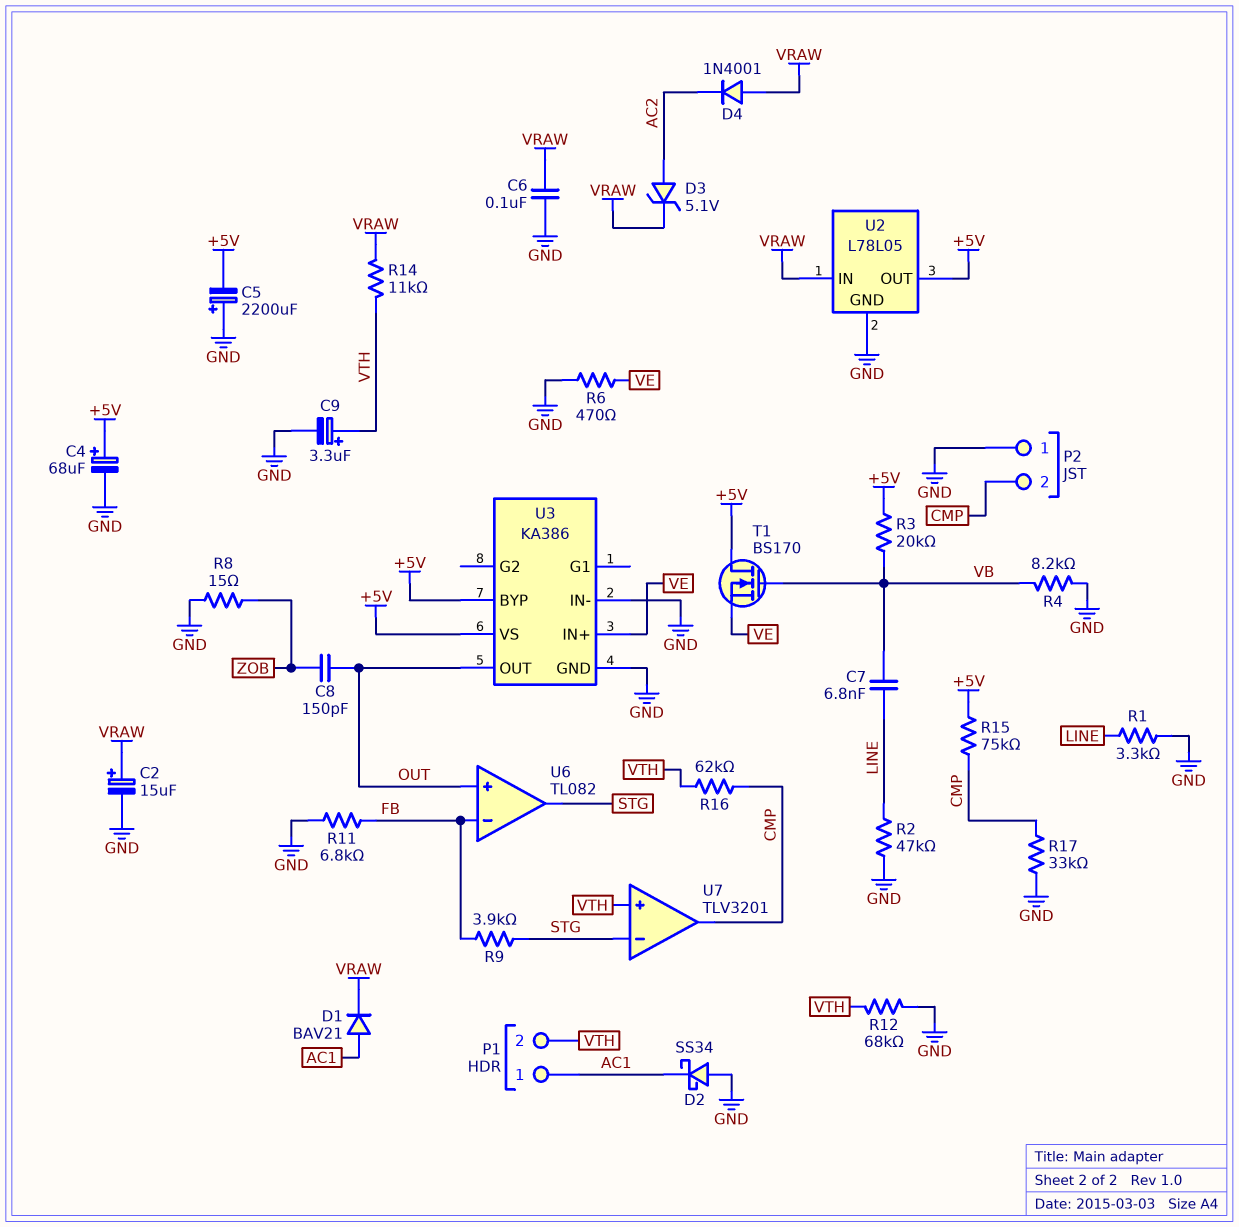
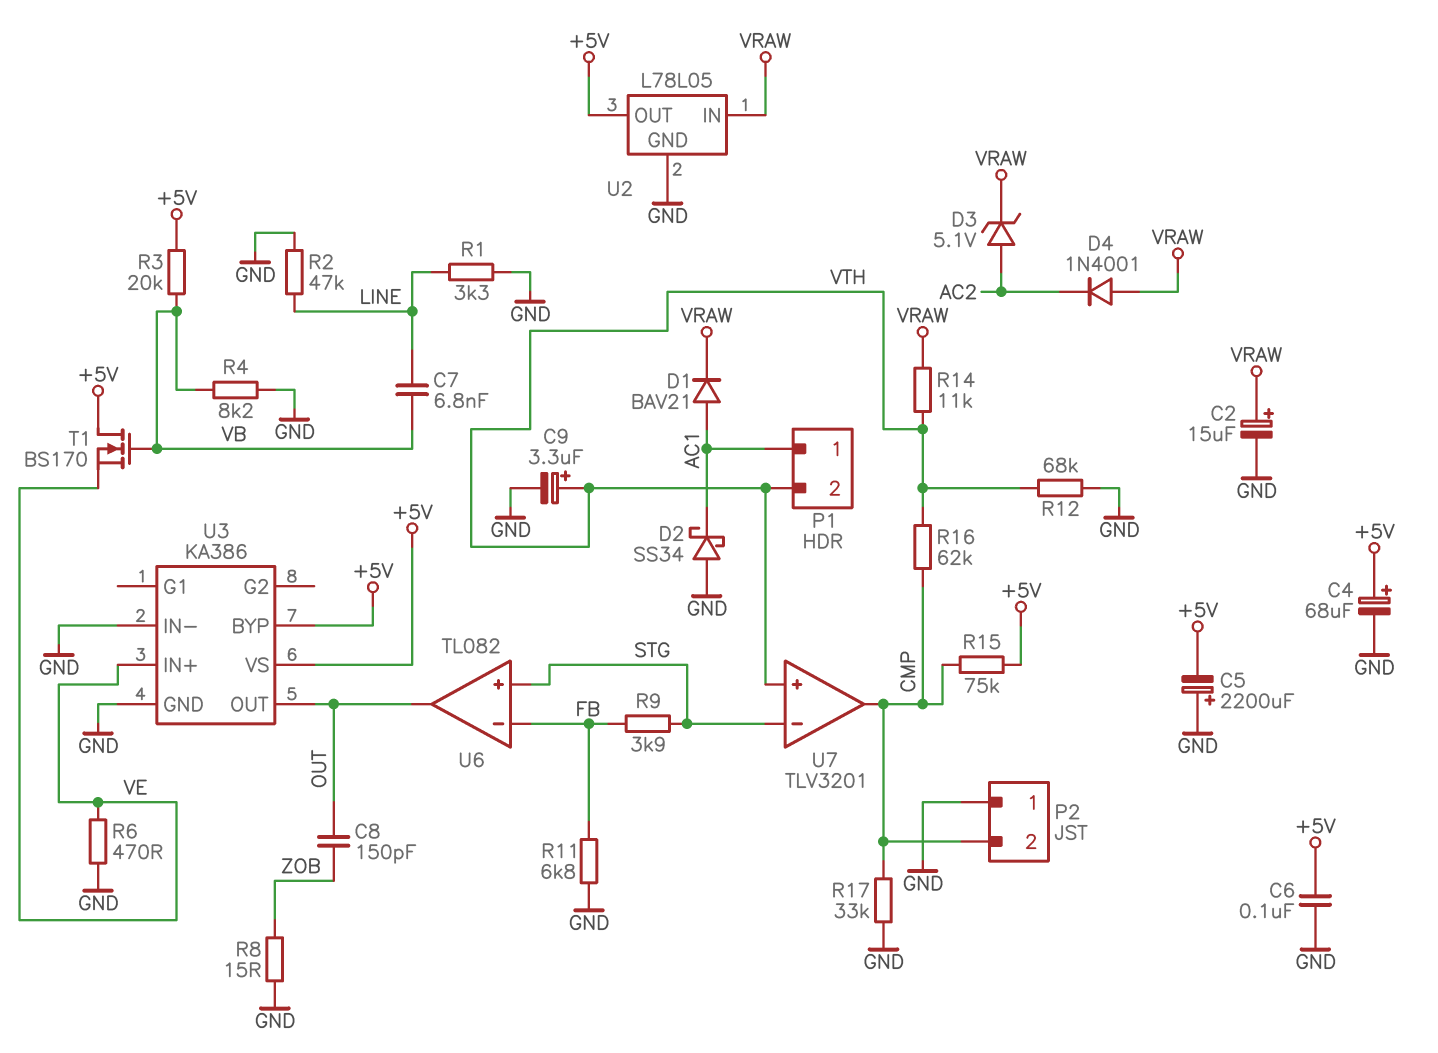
C6: 100nF (GND, VRAW) -> 100nF (+5V, GND)
U6 pin in+: OUT -> STG
U6 pin out: STG -> OUT

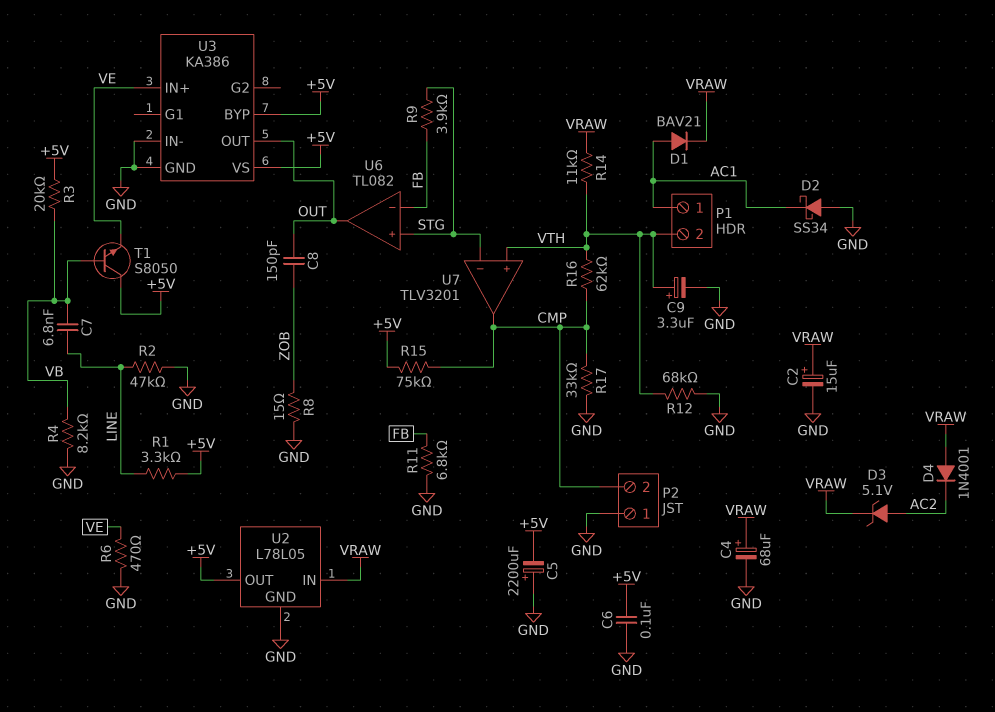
C4: 68uF (plus +5V, minus GND) -> 68uF (plus VRAW, minus GND)
R1: 3.3k (GND, LINE) -> 3.3k (+5V, LINE)
T1: NMOS BS170 (G VB, D +5V, S VE) -> NPN S8050 (B VB, C +5V, E VE)

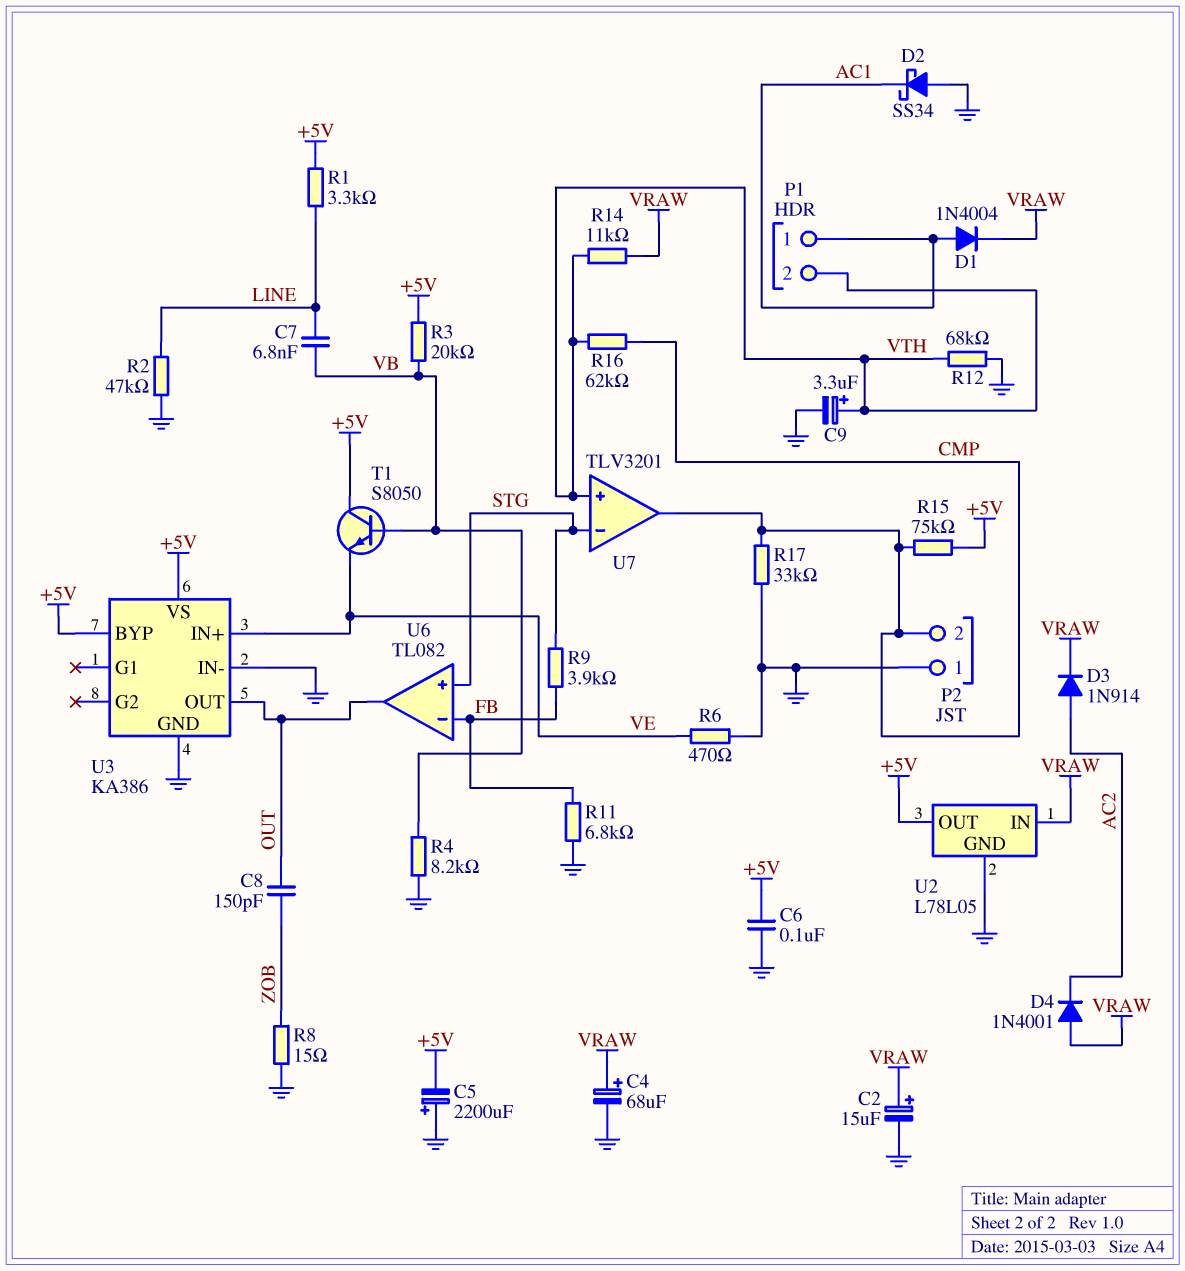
D1: diode BAV21 (A AC1, K VRAW) -> diode 1N4004 (A AC1, K VRAW)
D3: zener 5.1V (A AC2, K VRAW) -> diode 1N914 (A AC2, K VRAW)

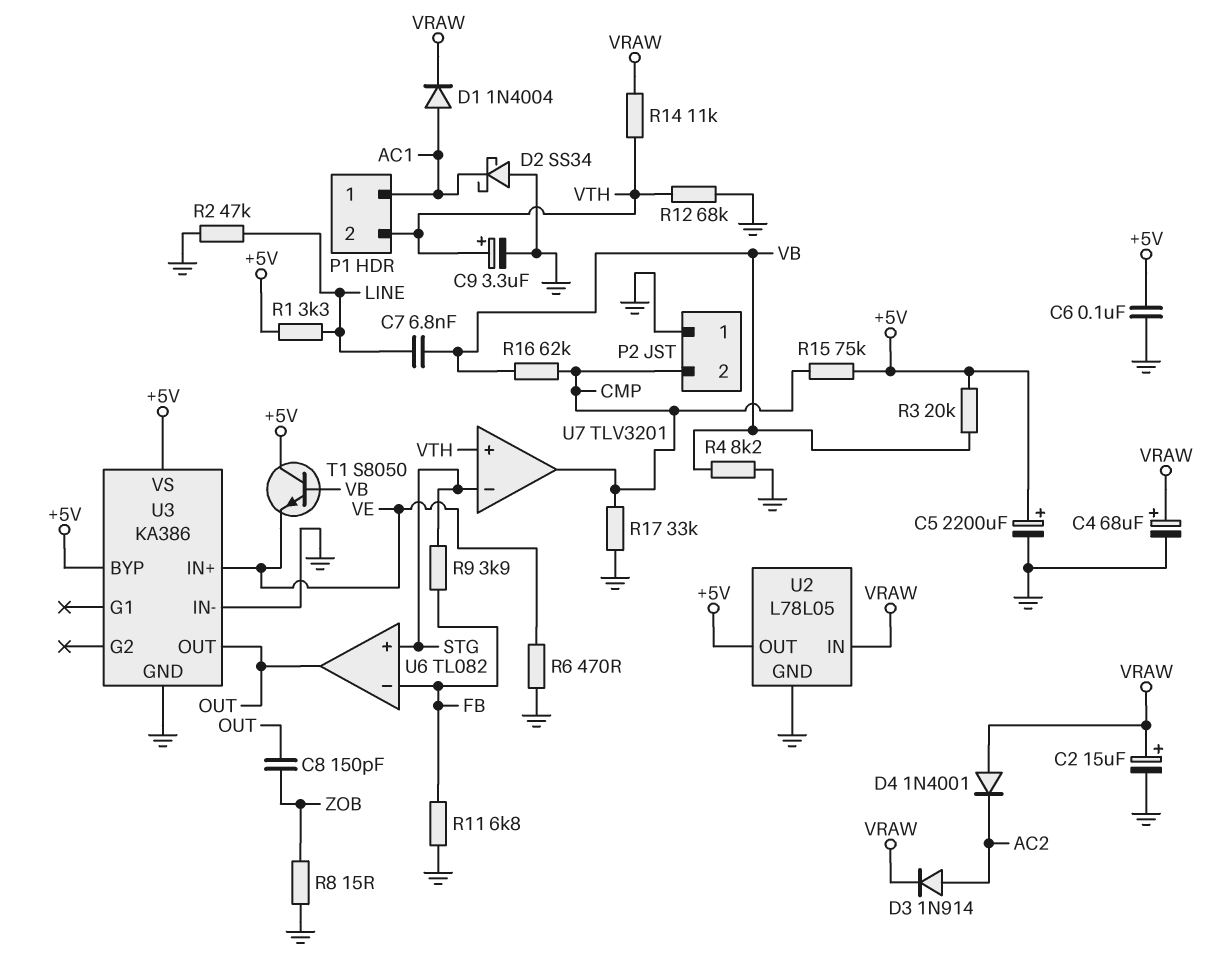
C5: 2200uF (plus GND, minus +5V) -> 2200uF (plus +5V, minus GND)
R16: 62k (CMP, VTH) -> 62k (CMP, VB)

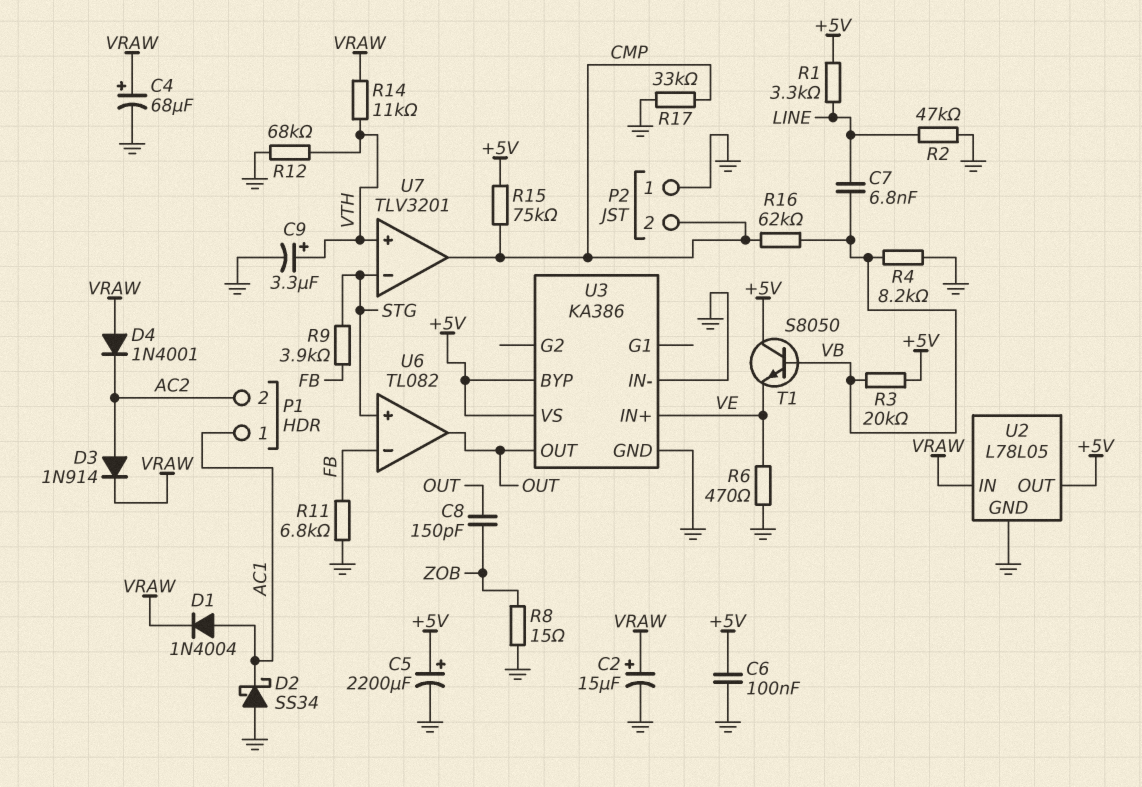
P1 pin 2: VTH -> AC2

